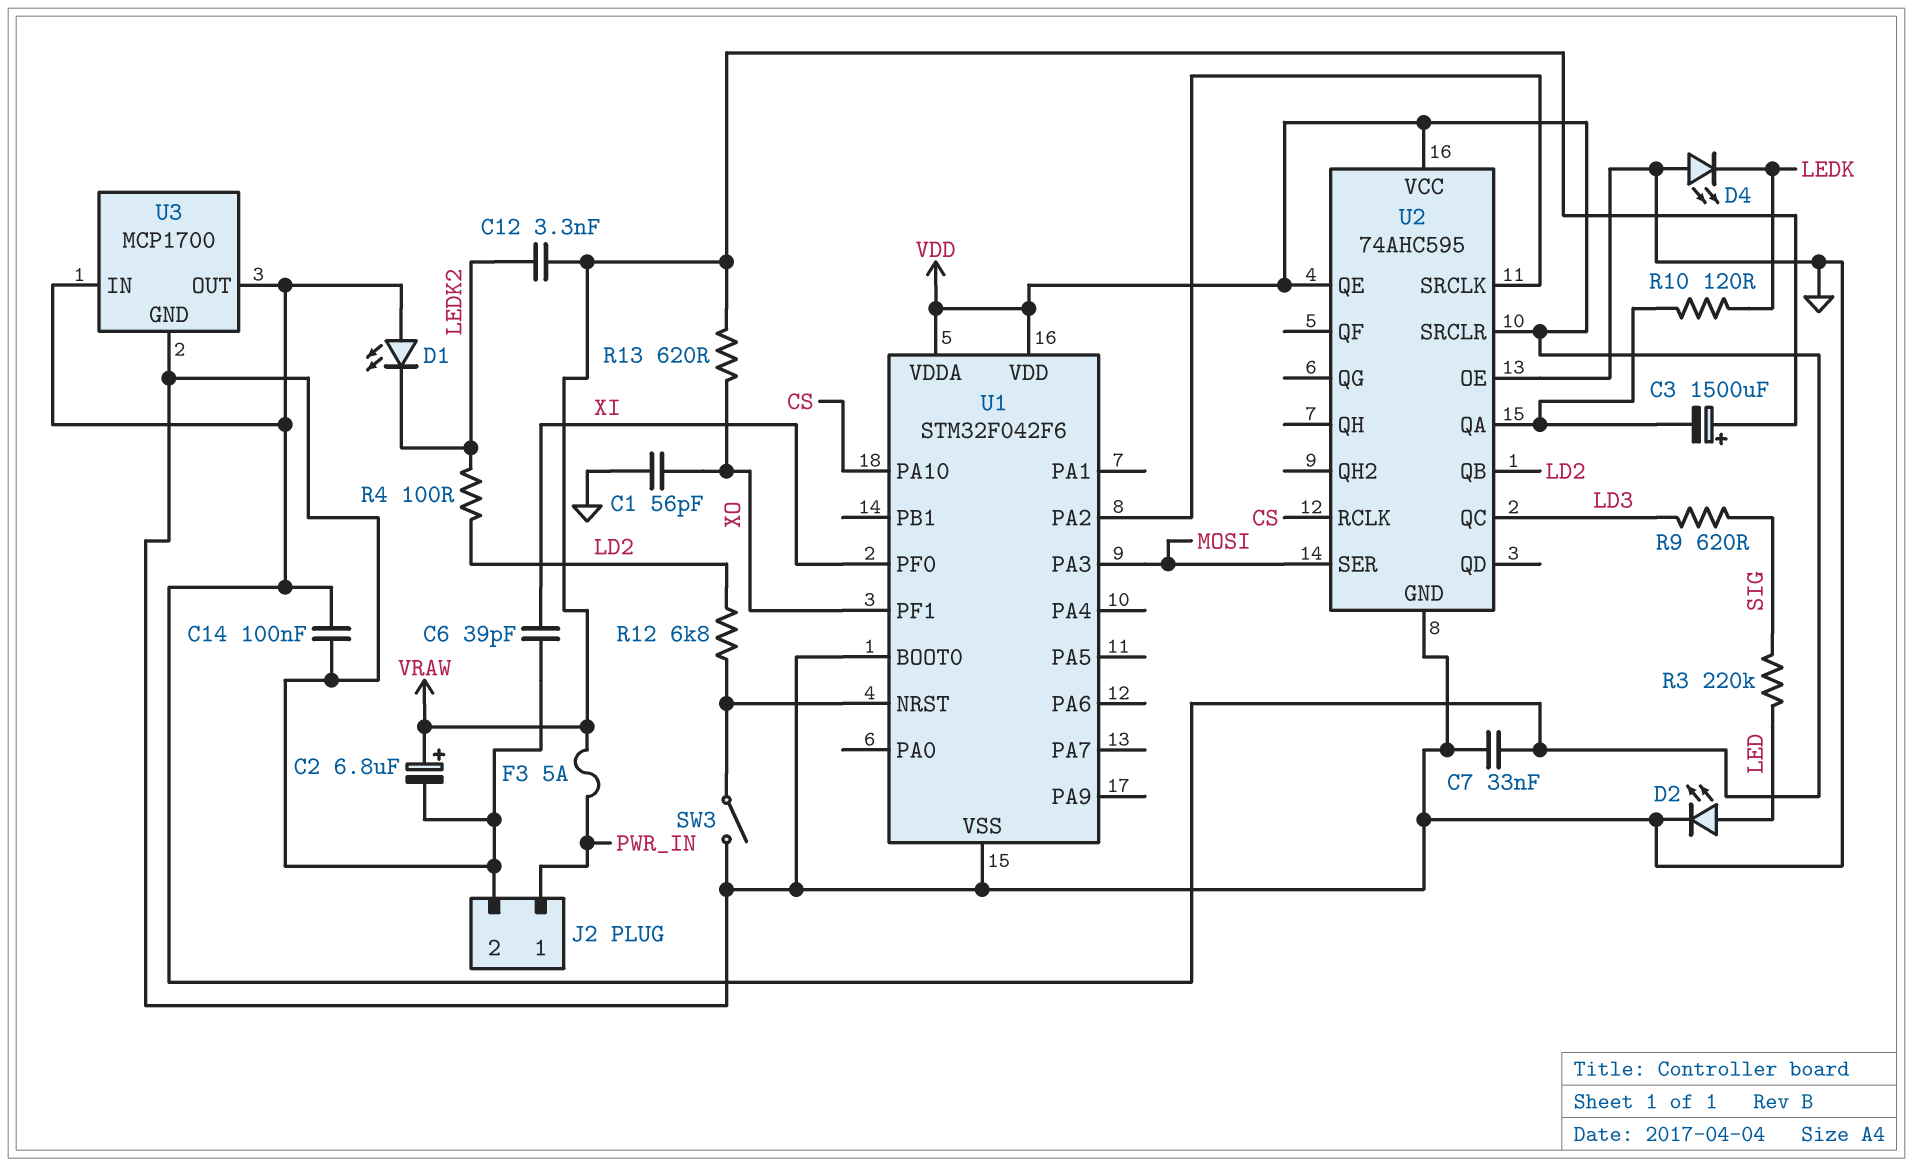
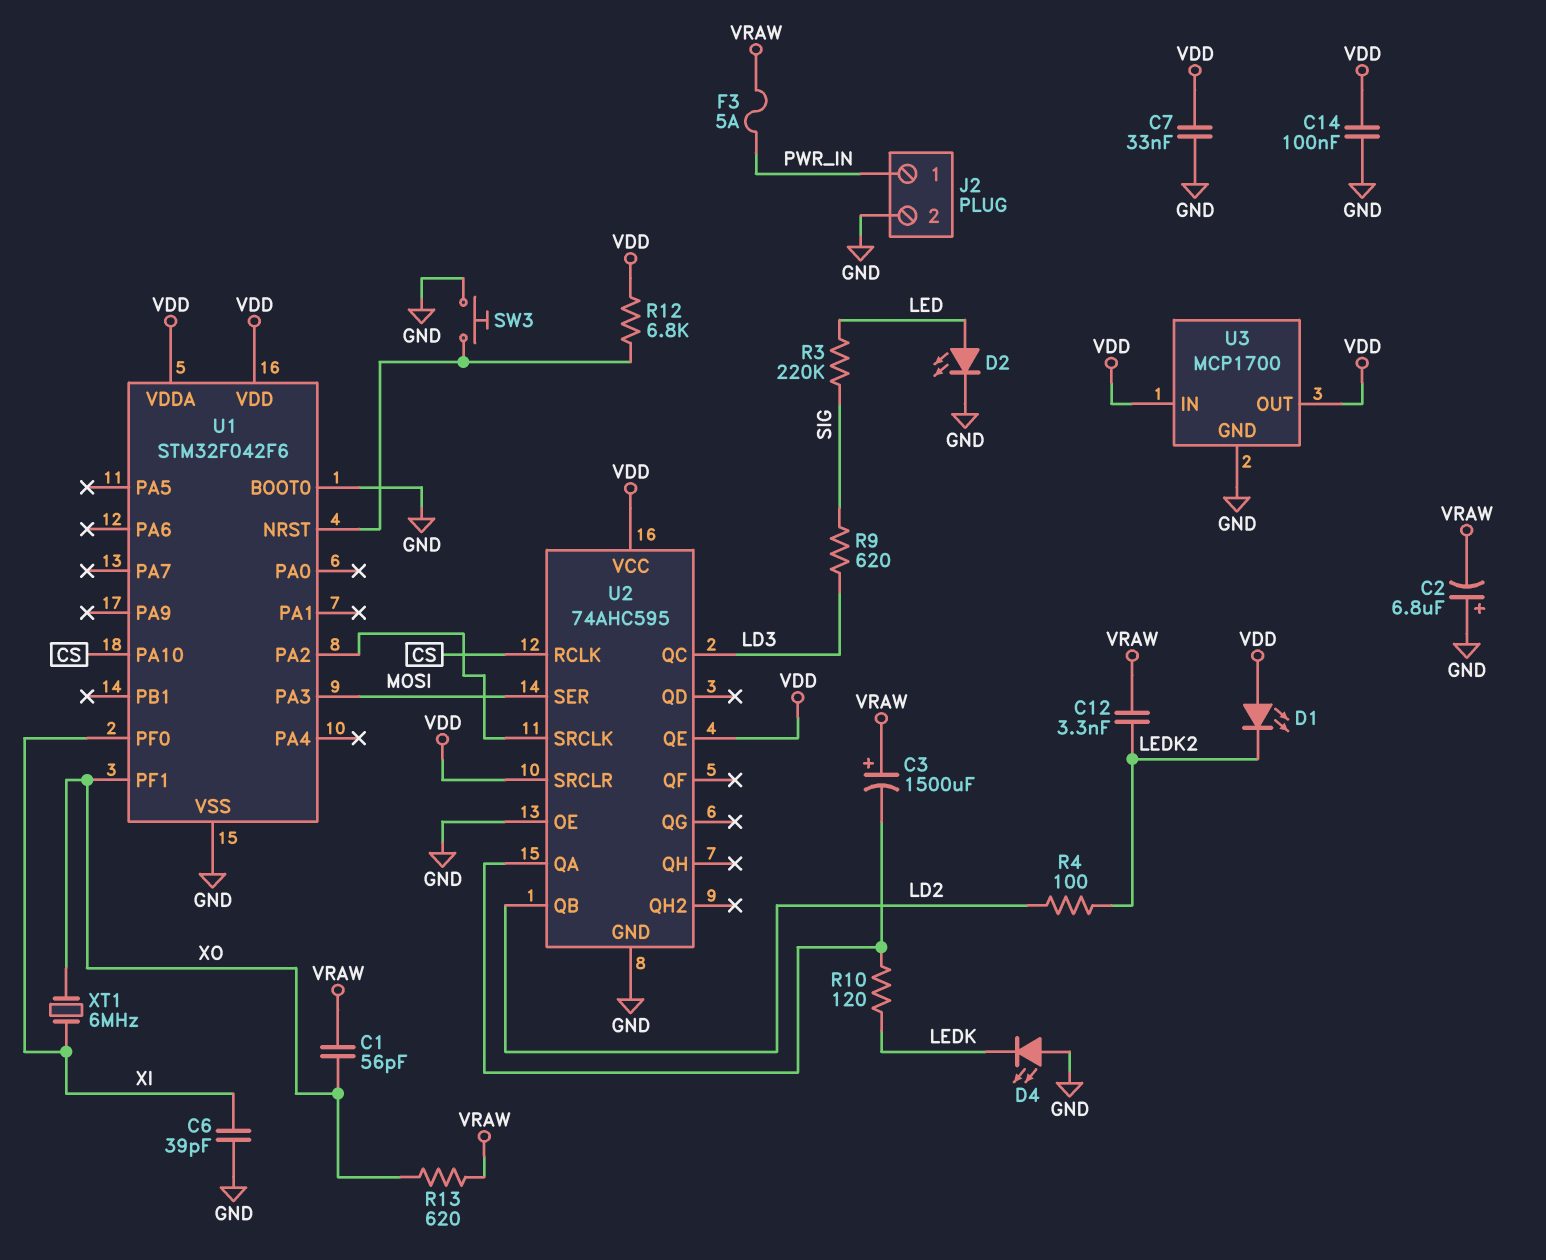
C1: 56pF (GND, XO) -> 56pF (VRAW, XO)
C2: 6.8uF (plus VRAW, minus GND) -> 6.8uF (plus GND, minus VRAW)
R12: 6.8k (LD2, U1/NRST) -> 6.8k (U1/NRST, VDD)
SW3: switch (GND, U1/NRST) -> button (GND, U1/NRST)
XT1: none -> 6MHz (XI, XO)

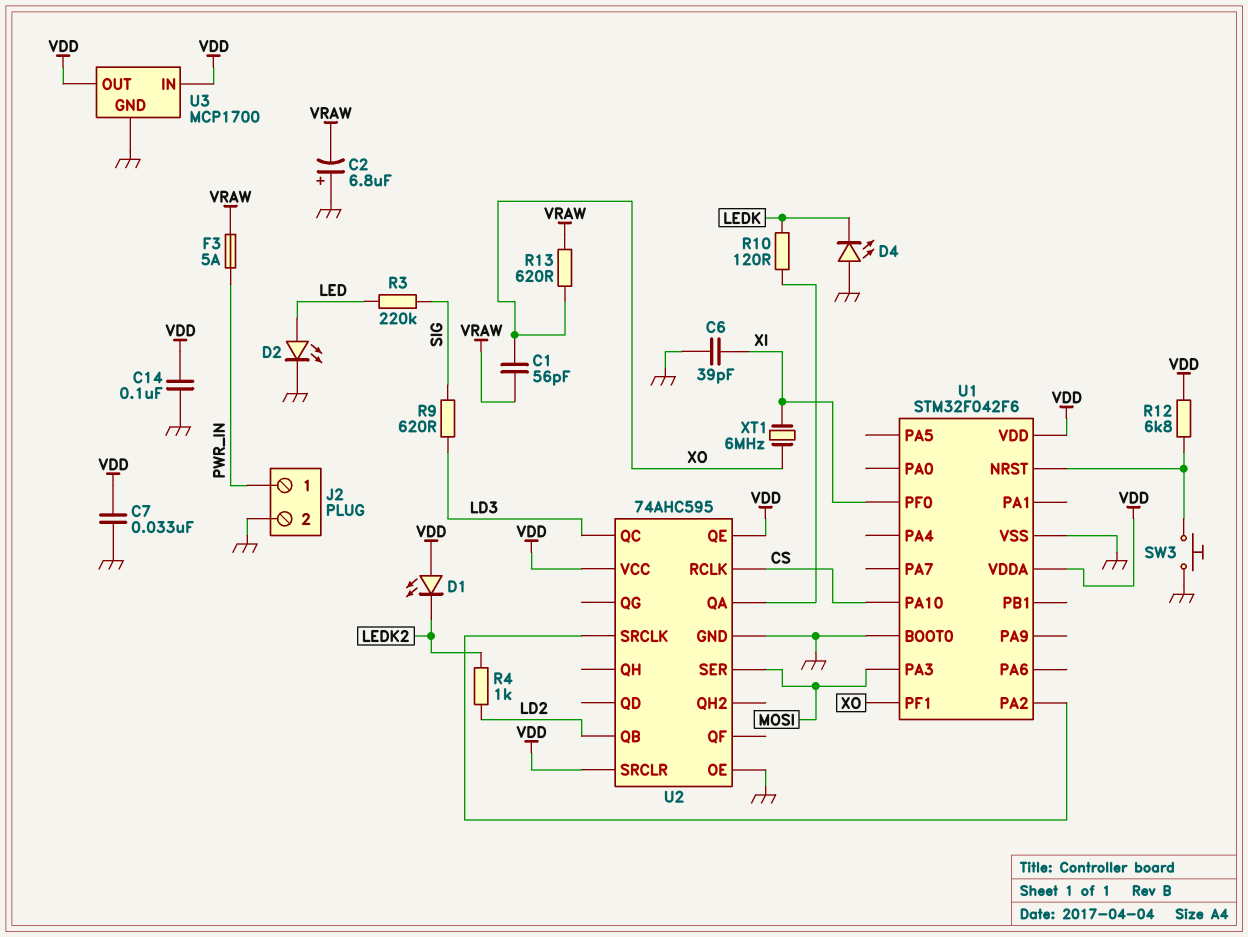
C3: 1500uF (plus VRAW, minus U2/QA) -> none
C12: 3.3nF (LEDK2, VRAW) -> none
R4: 100 (LD2, LEDK2) -> 1k (LD2, LEDK2)

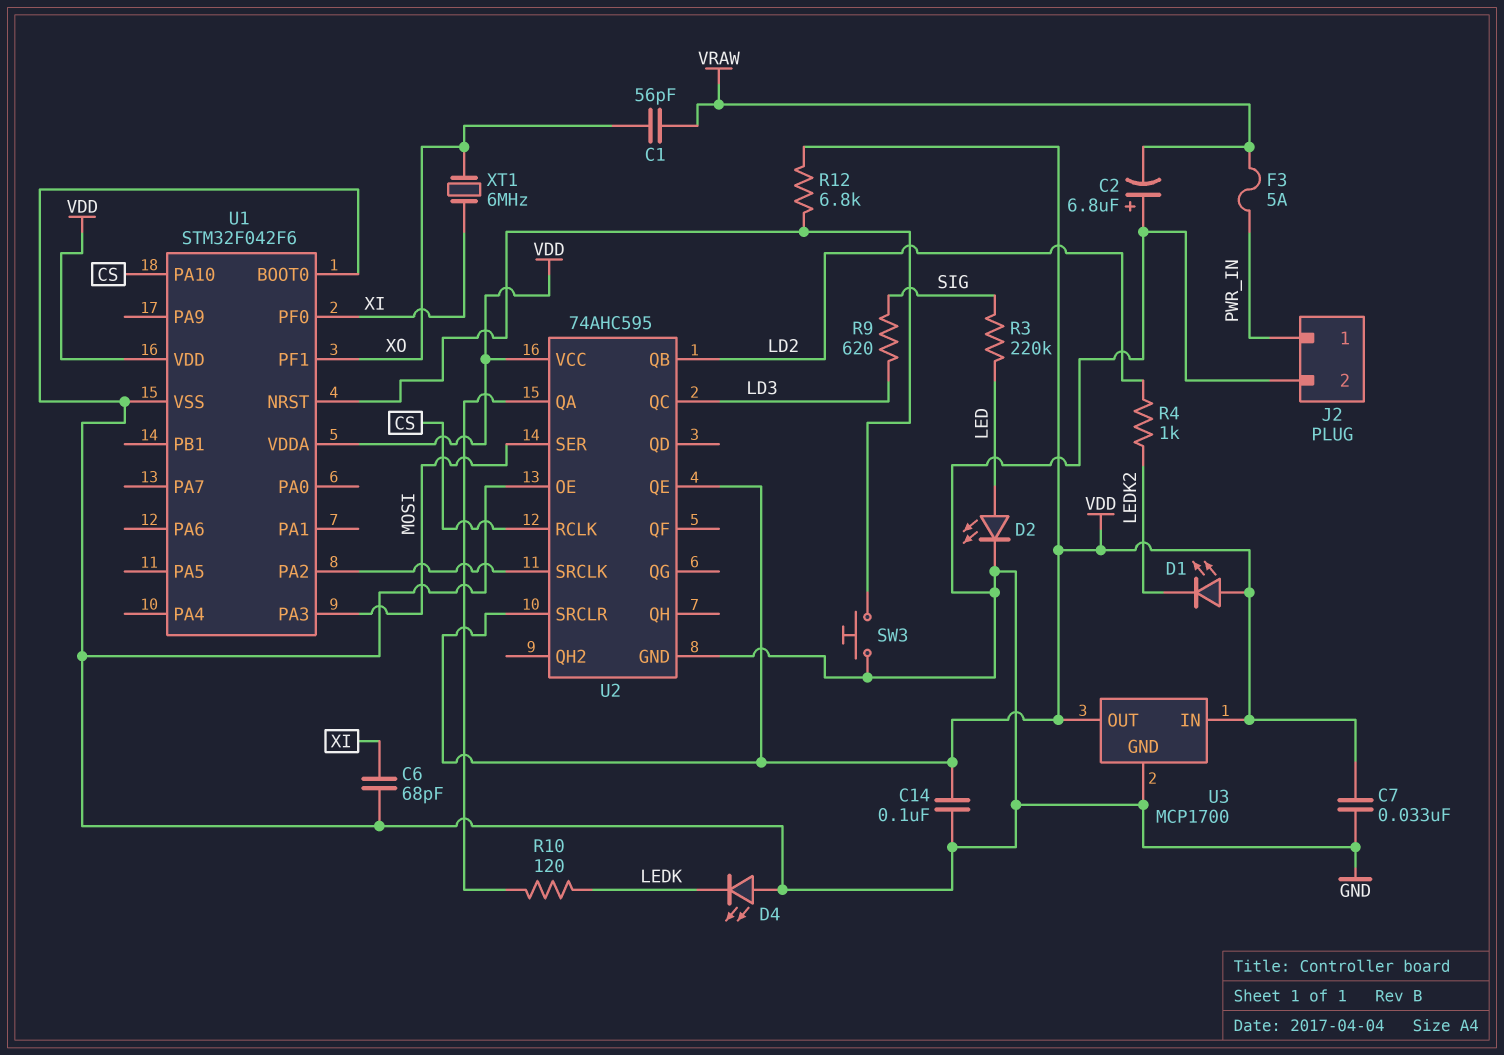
C6: 39pF (GND, XI) -> 68pF (GND, XI)
R13: 620 (VRAW, XO) -> none

